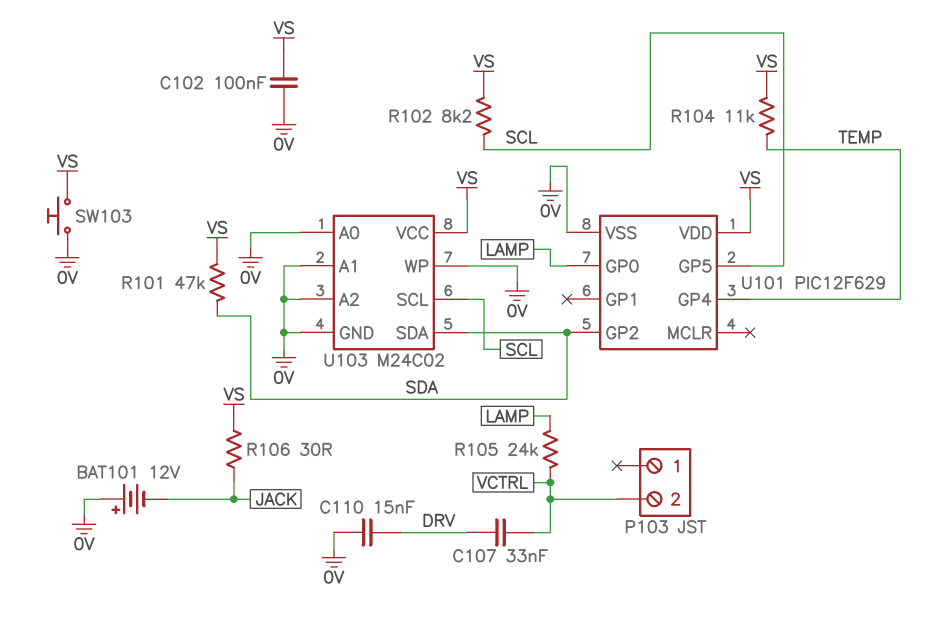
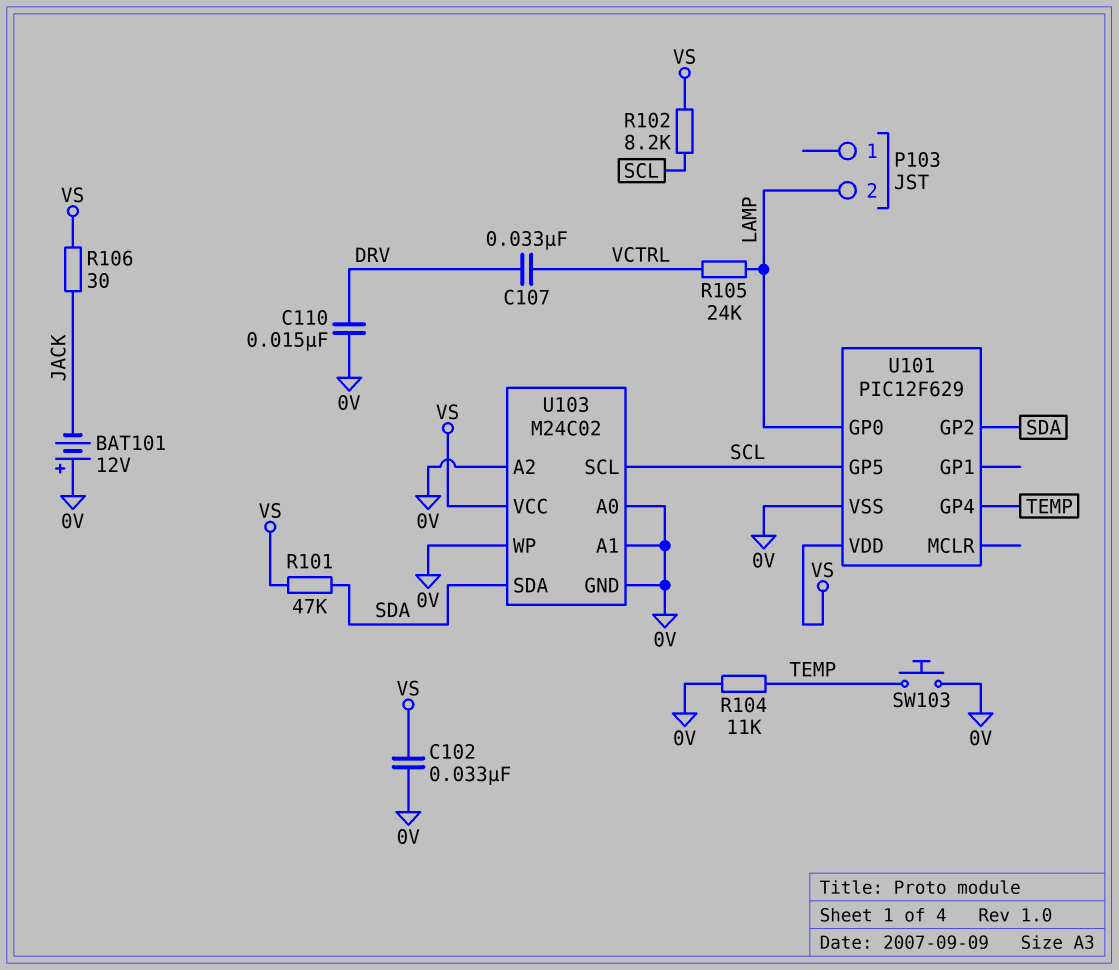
C102: 100nF (0V, VS) -> 33nF (0V, VS)
P103 pin 2: VCTRL -> LAMP
R104: 11k (TEMP, VS) -> 11k (0V, TEMP)
SW103: button (0V, VS) -> button (0V, TEMP)

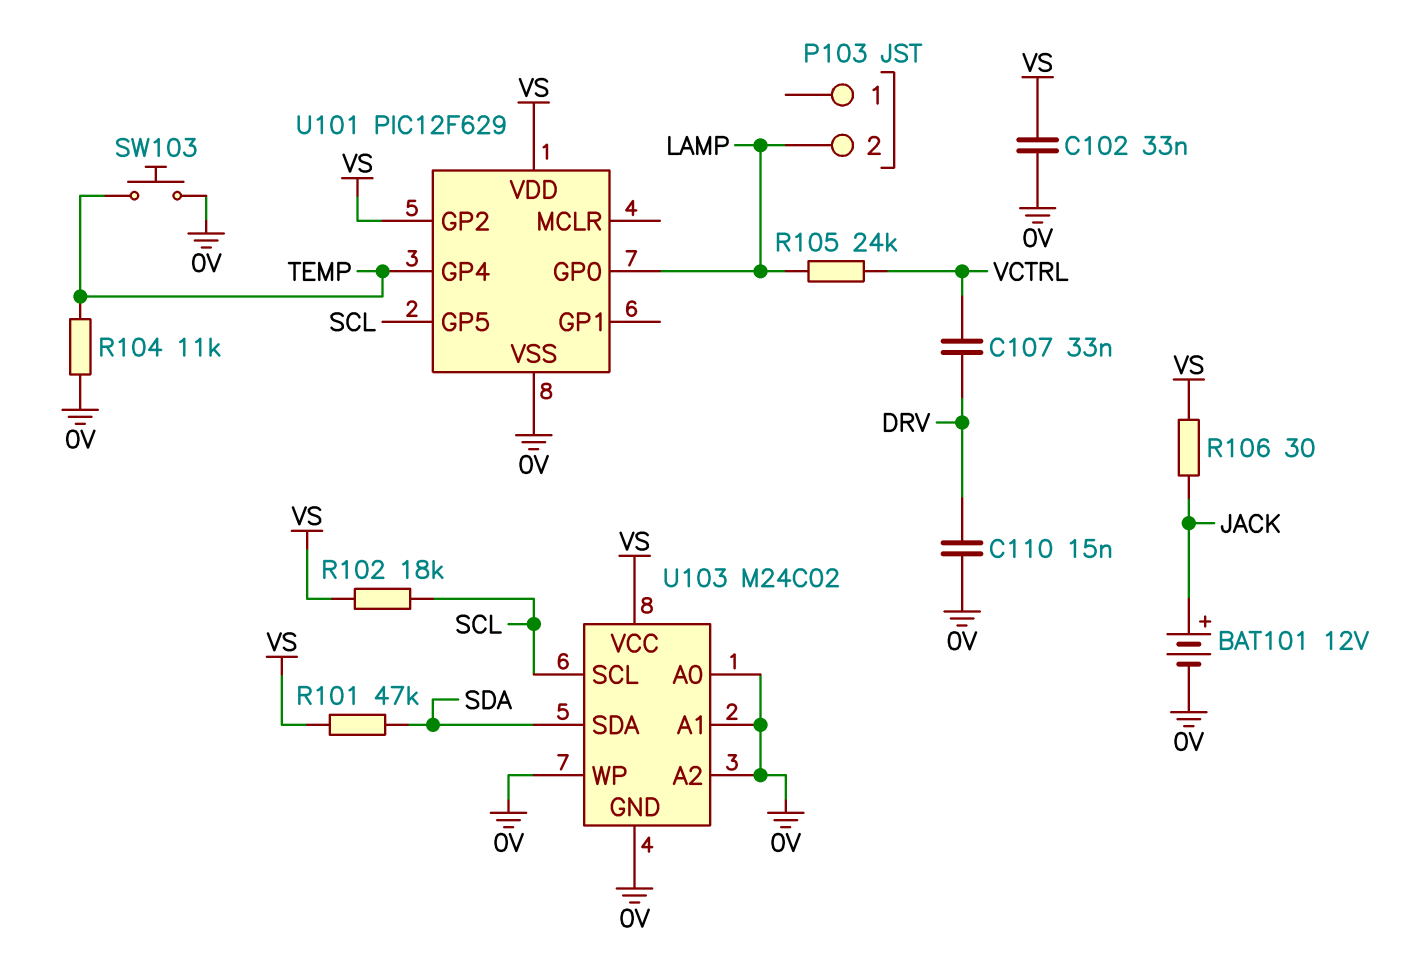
BAT101: 12V (plus 0V, minus JACK) -> 12V (plus JACK, minus 0V)
R102: 8.2k (SCL, VS) -> 18k (SCL, VS)
U101 pin GP2: SDA -> VS

